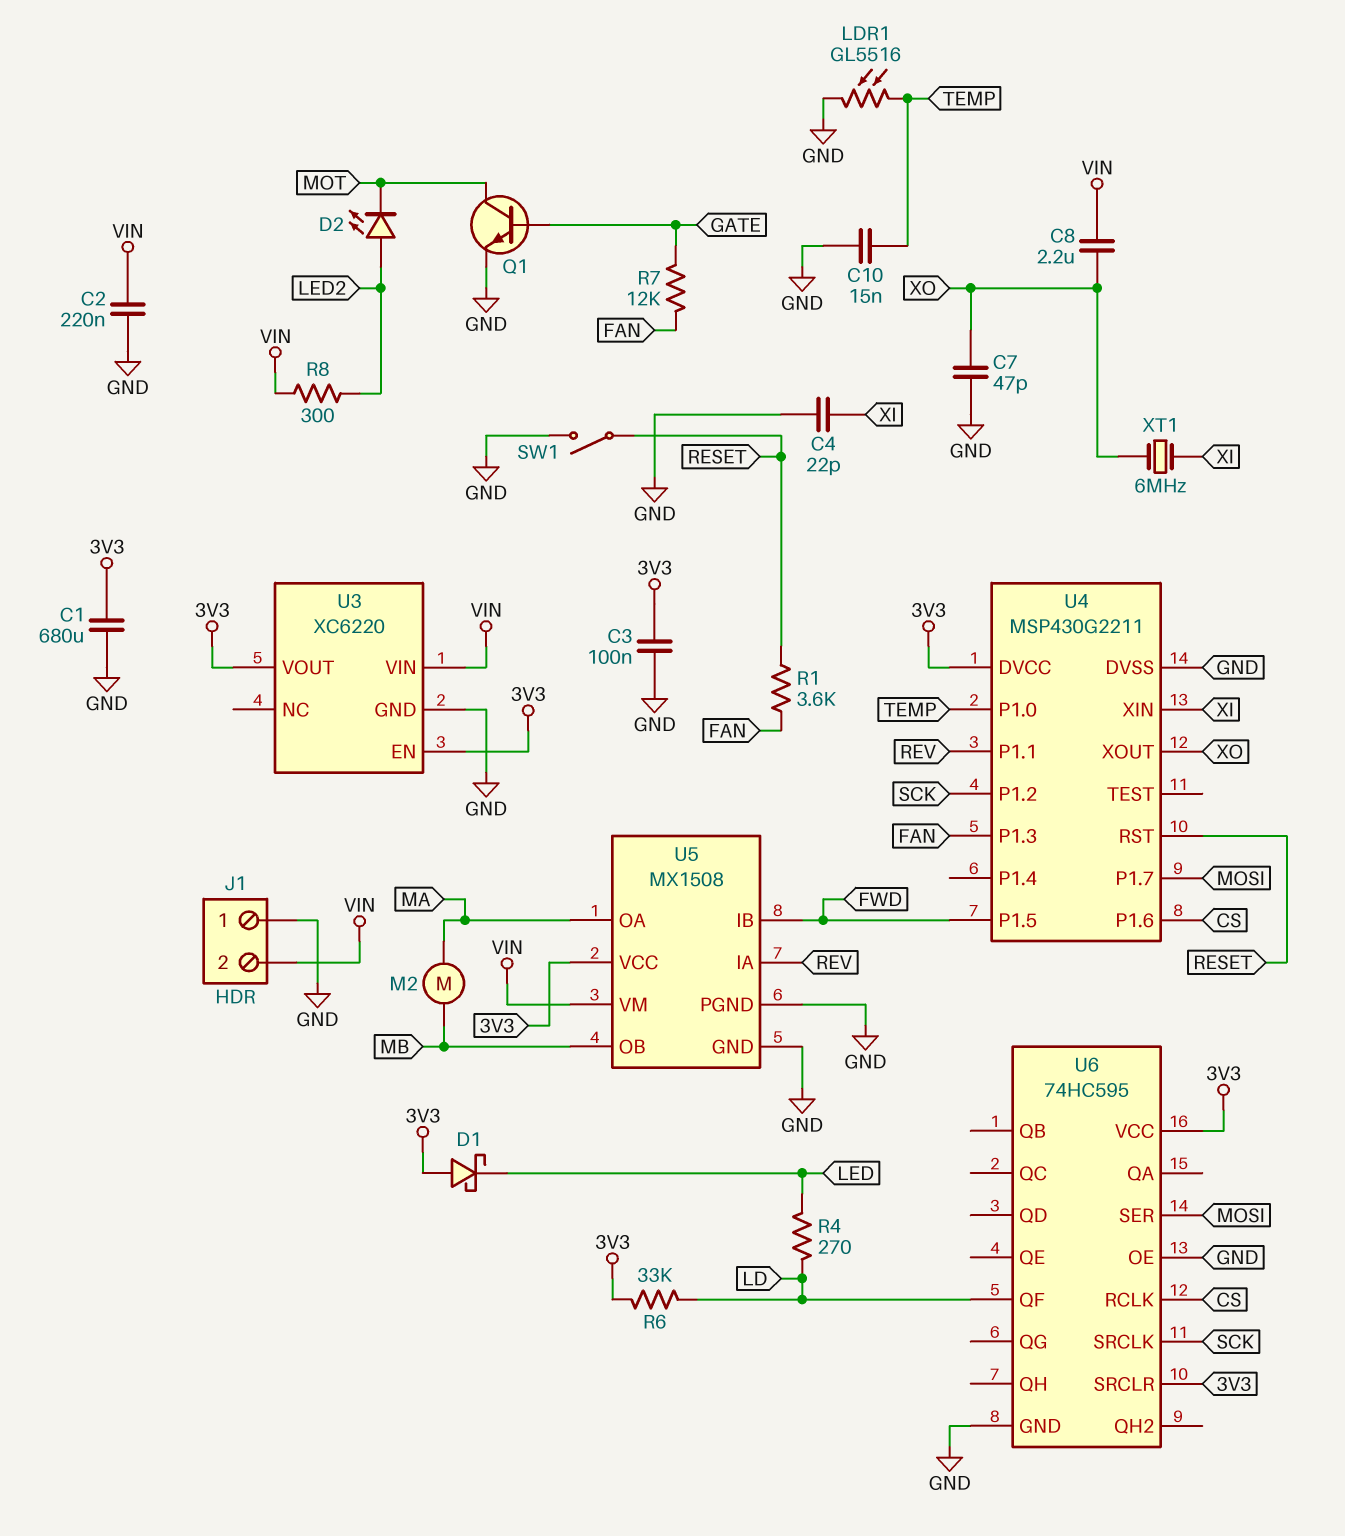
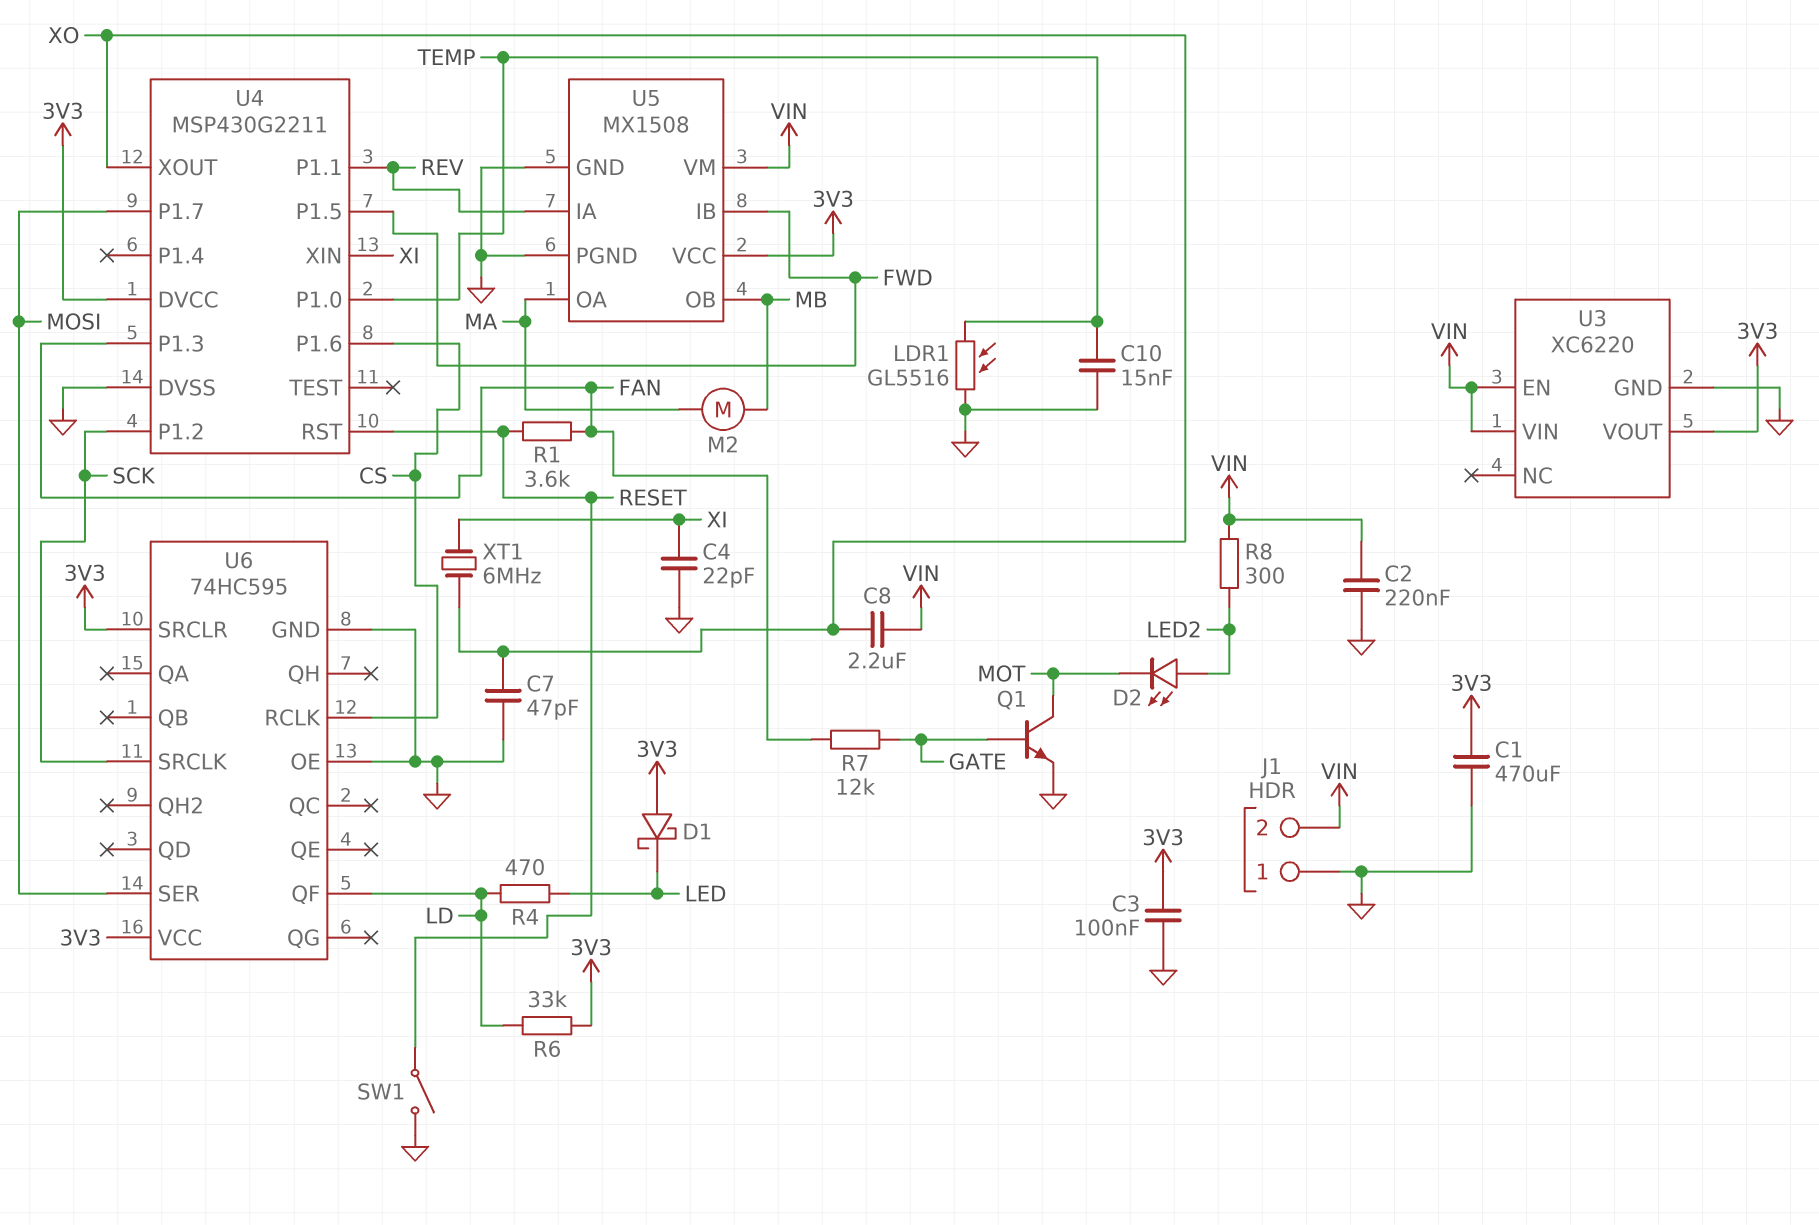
C1: 680uF (3V3, GND) -> 470uF (3V3, GND)
R4: 270 (LD, LED) -> 470 (LD, LED)
U3 pin EN: 3V3 -> VIN

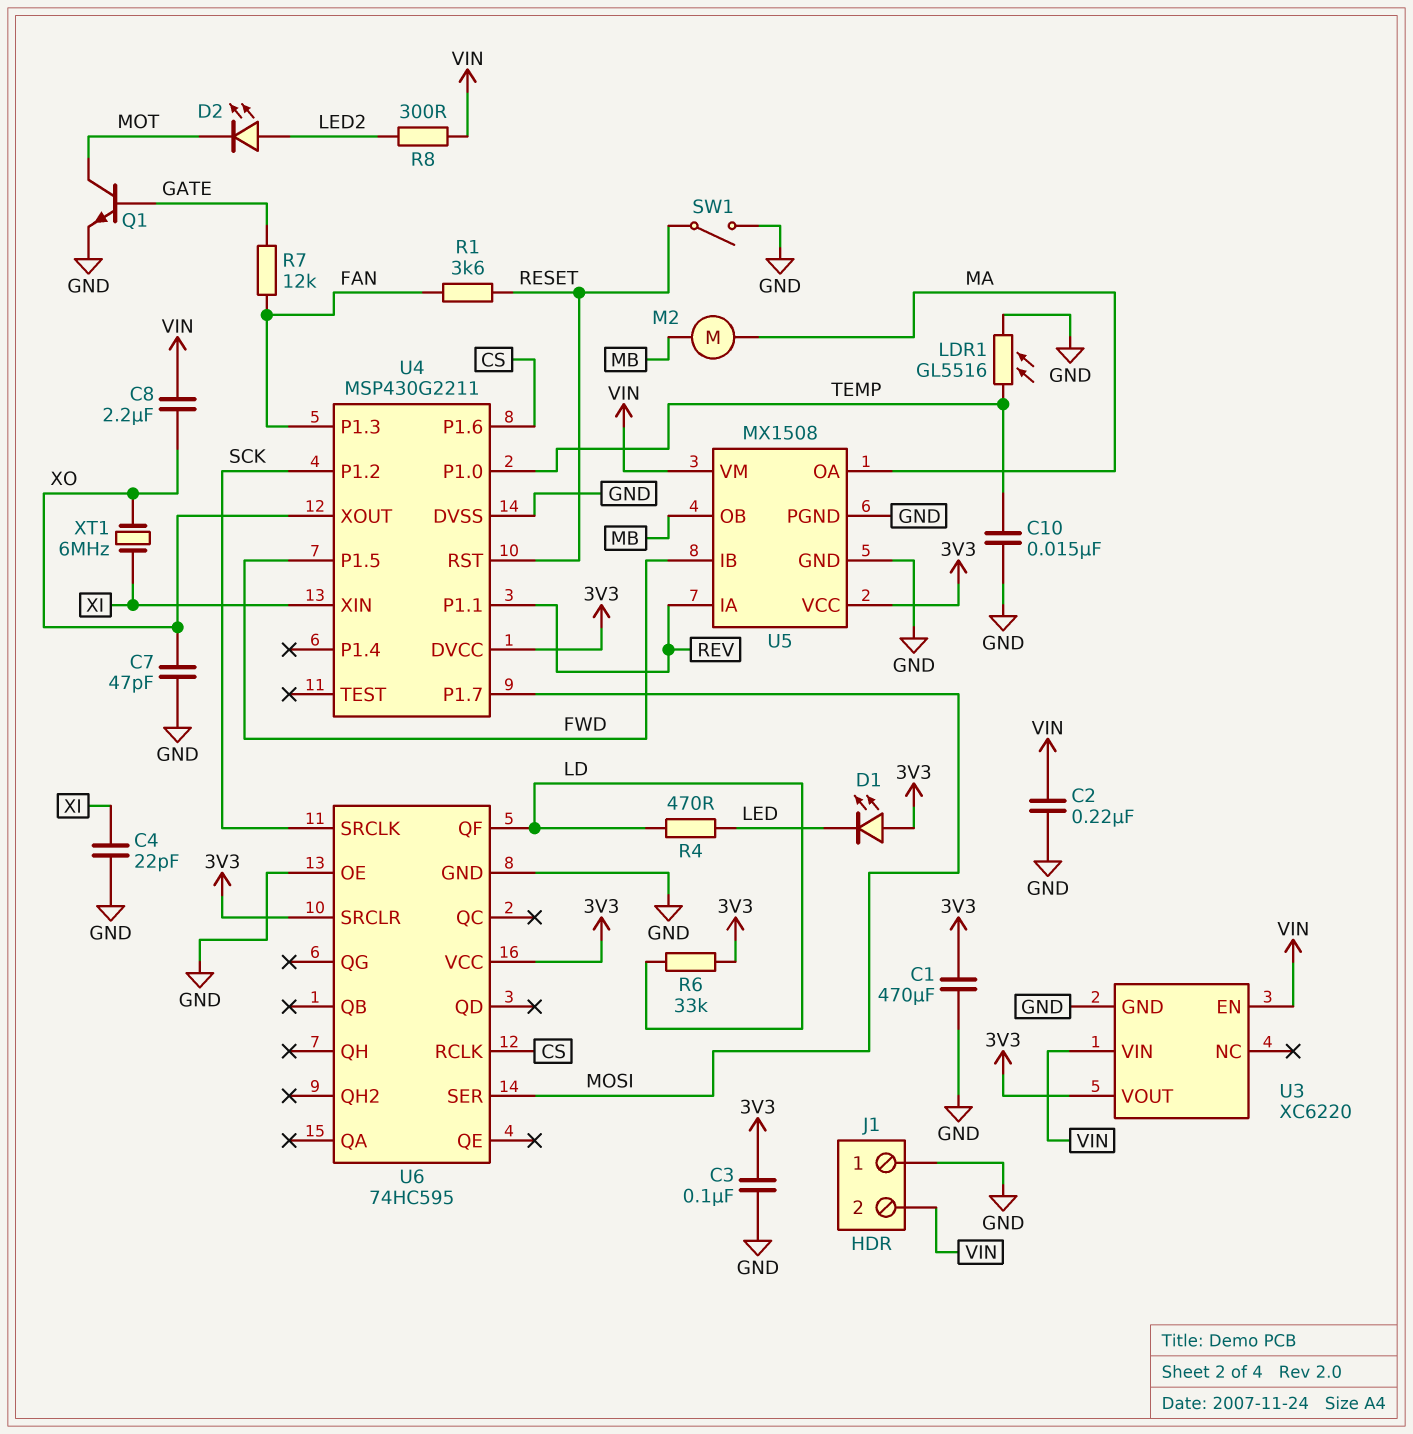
D1: schottky (A 3V3, K LED) -> LED (A 3V3, K LED)

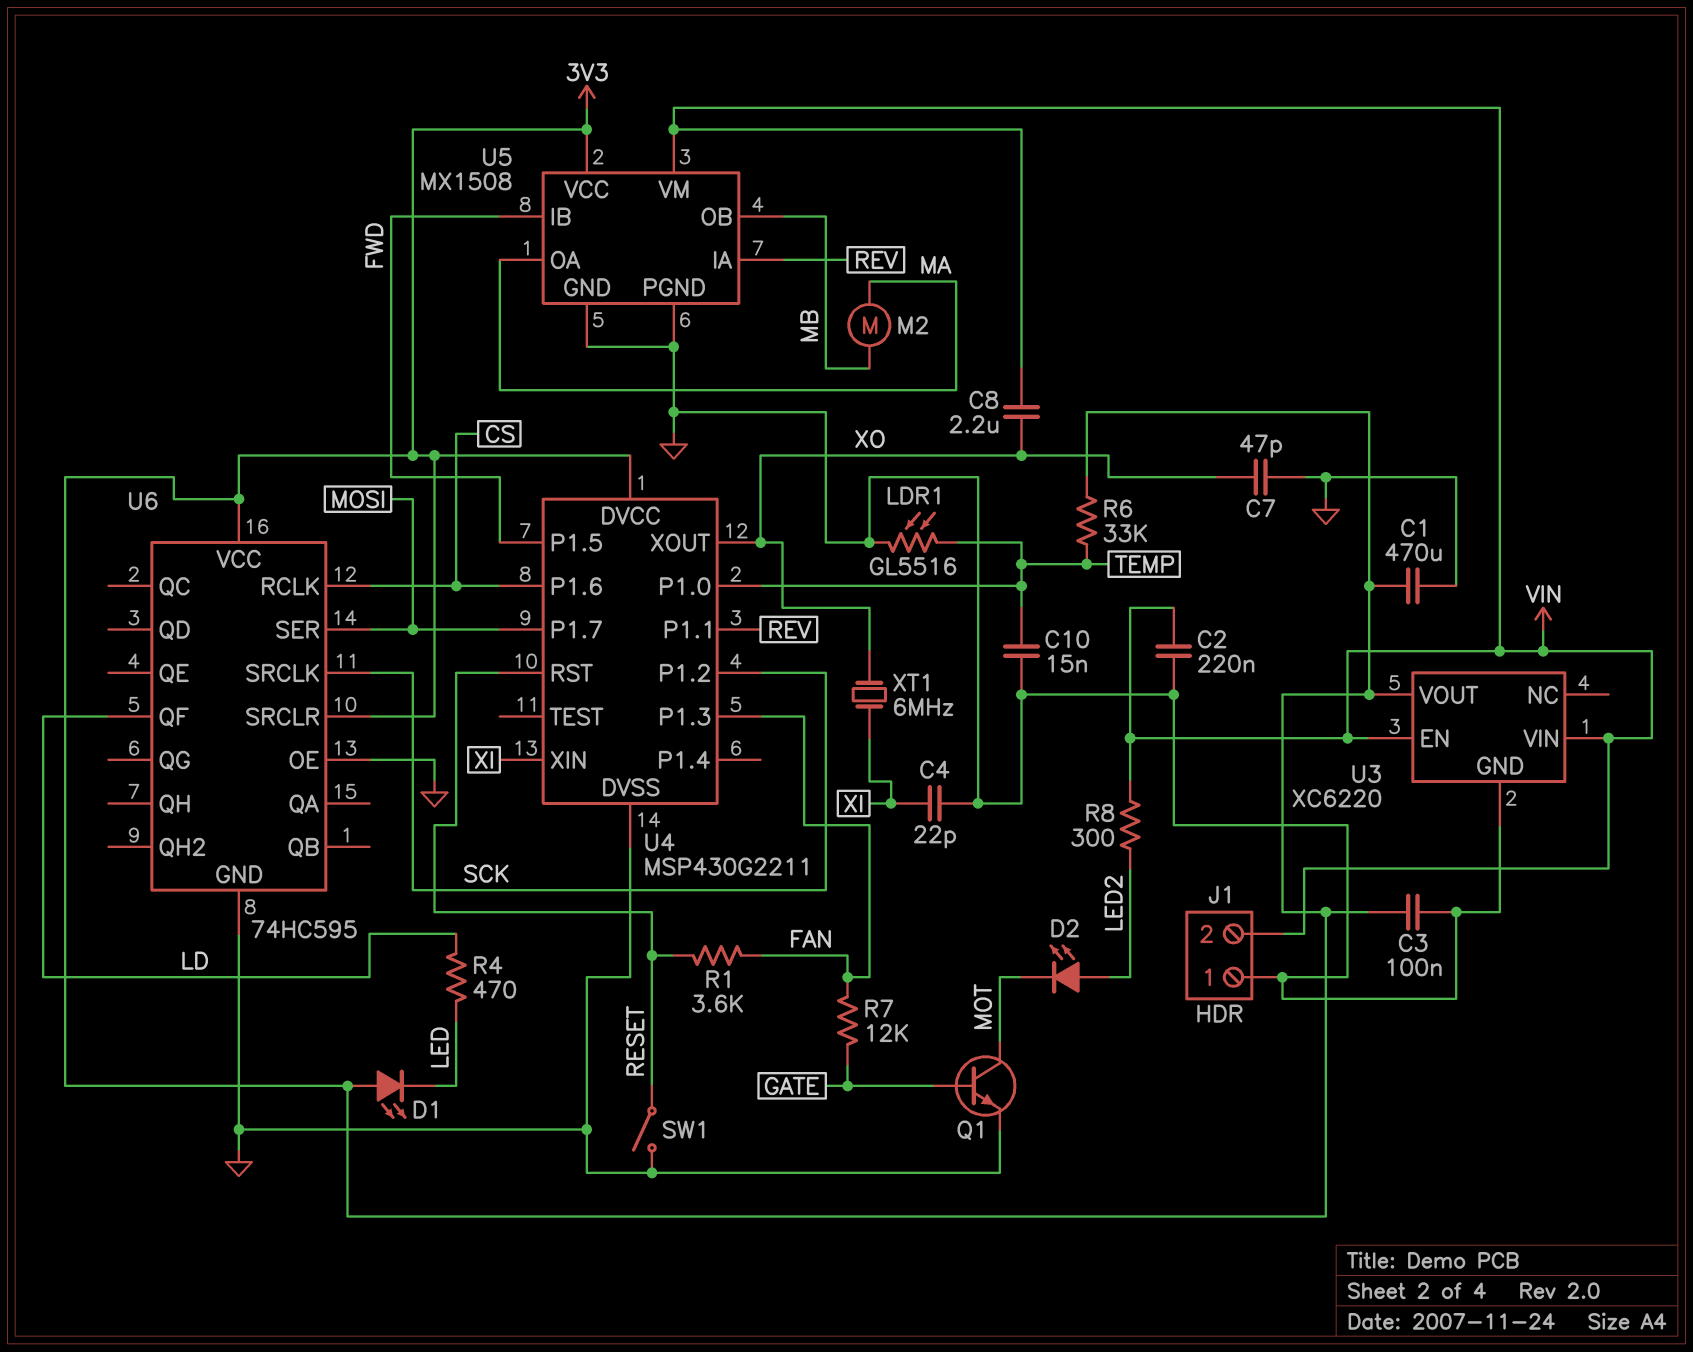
R6: 33k (3V3, LD) -> 33k (3V3, TEMP)

